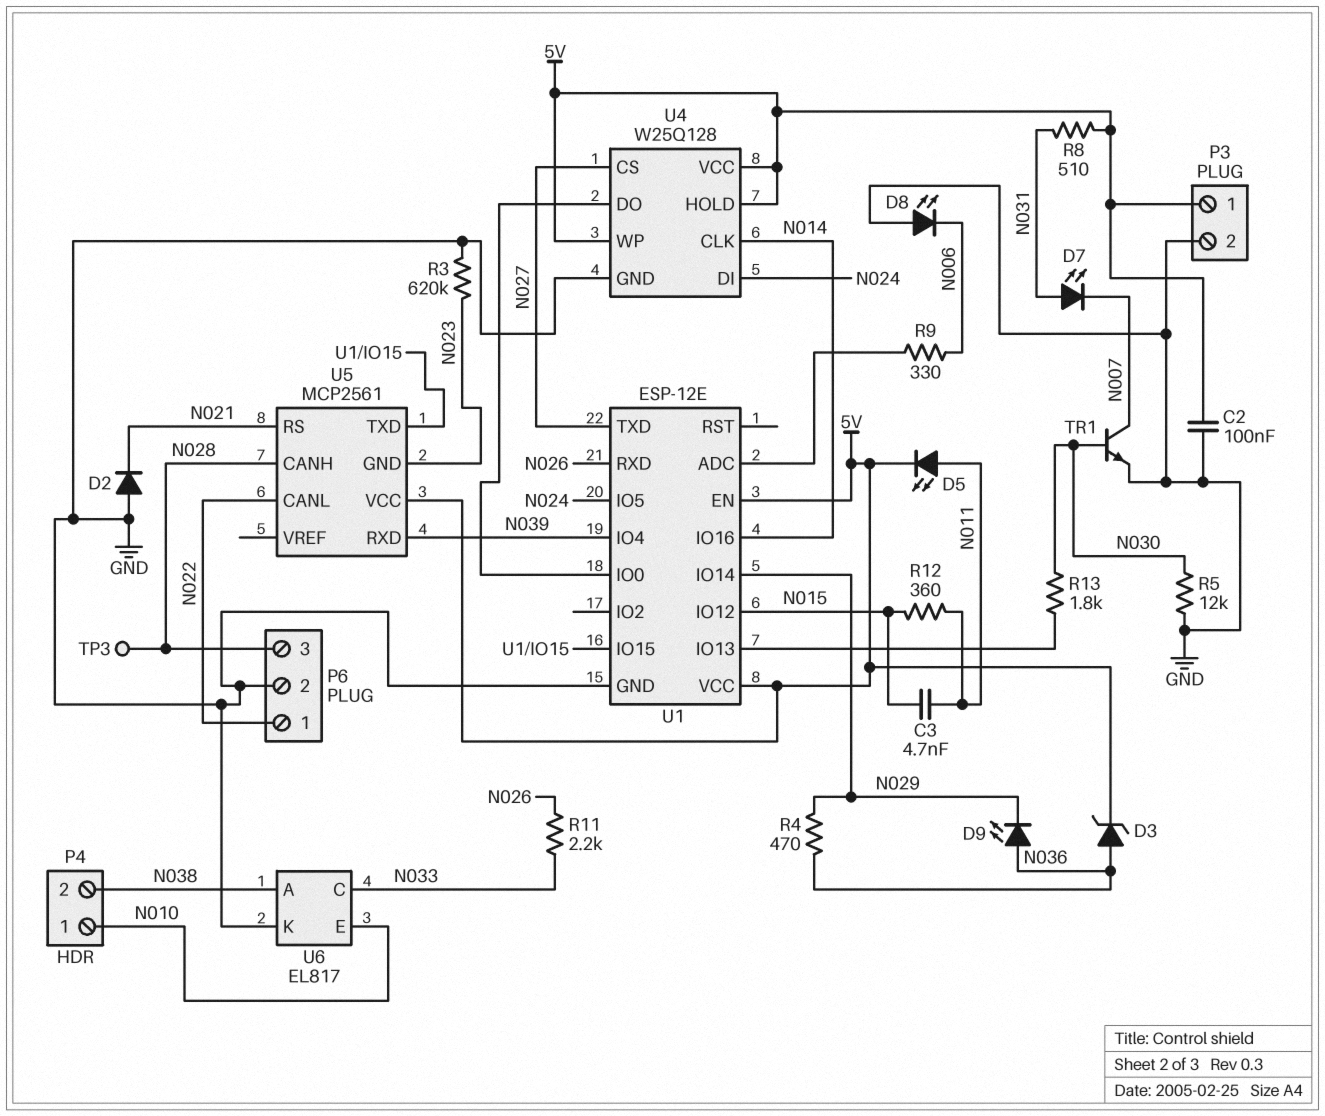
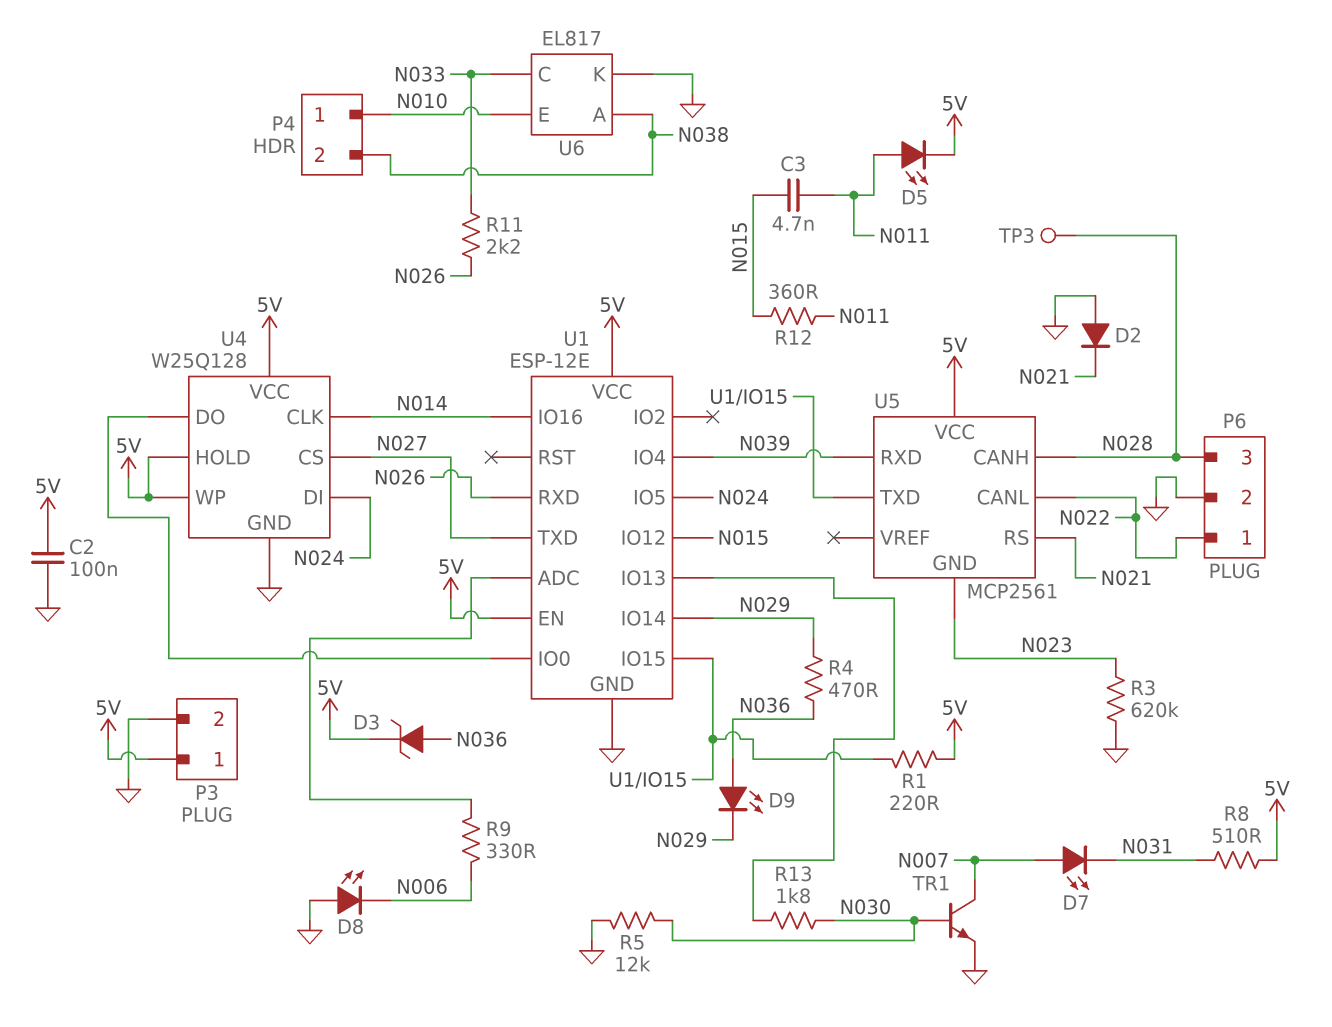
D7: LED (A N031, K N007) -> LED (A N007, K N031)
R1: none -> 220 (5V, U1/IO15)

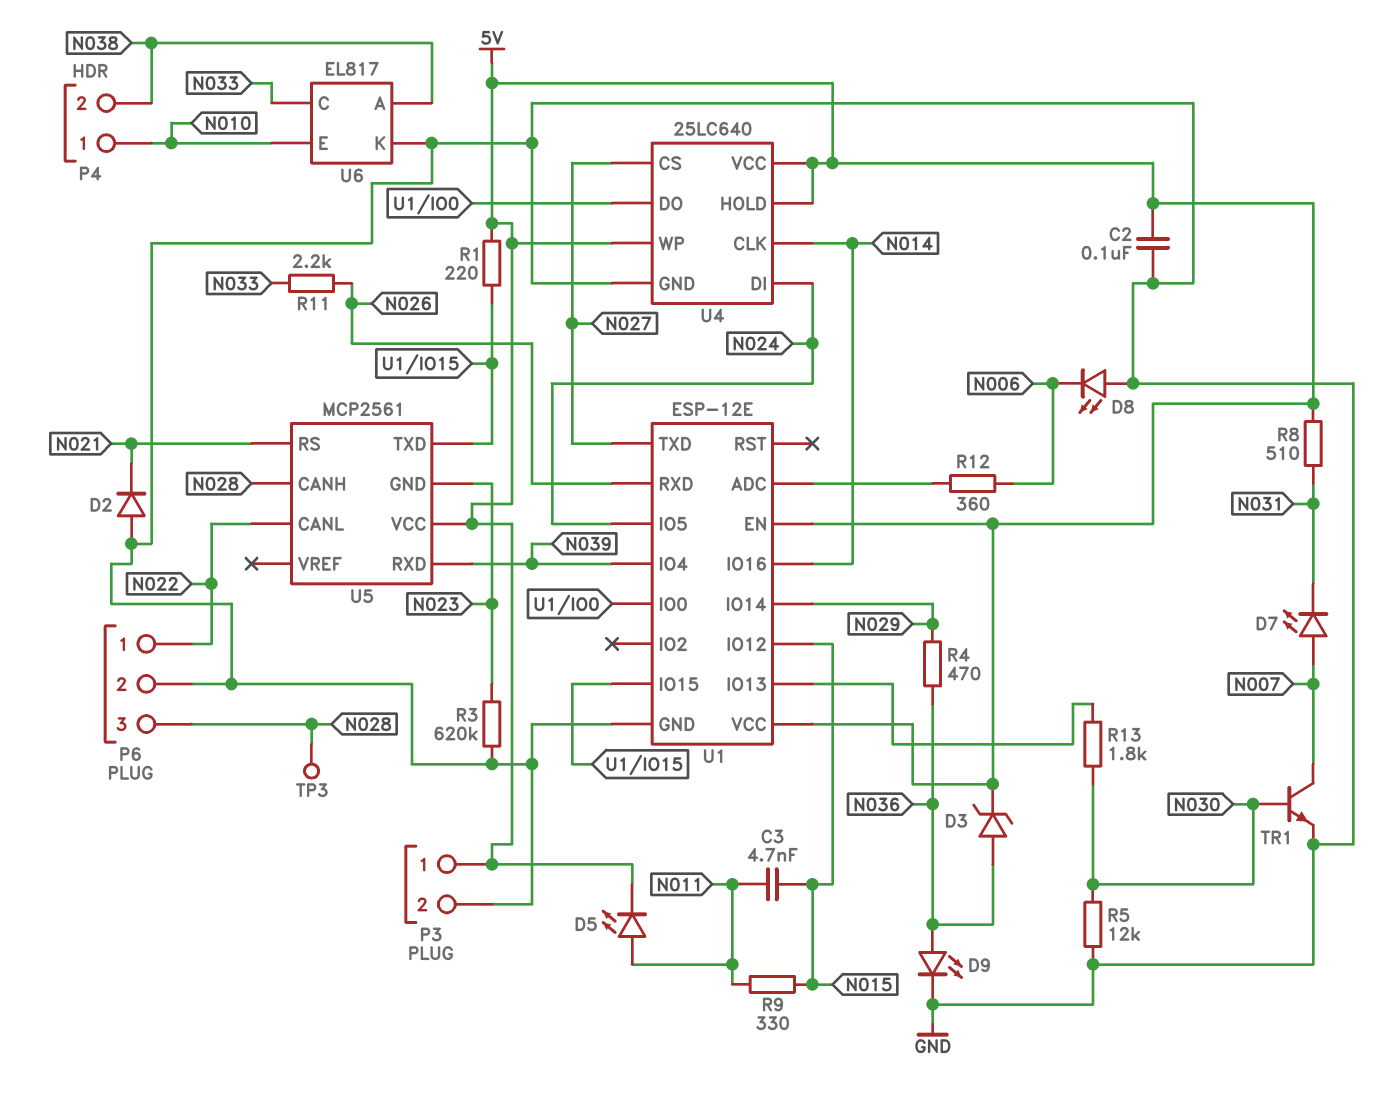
D9: LED (A N036, K N029) -> LED (A N036, K GND)
R9: 330 (N006, U1/ADC) -> 330 (N011, N015)
R12: 360 (N011, N015) -> 360 (N006, U1/ADC)
U4: W25Q128 -> 25LC640

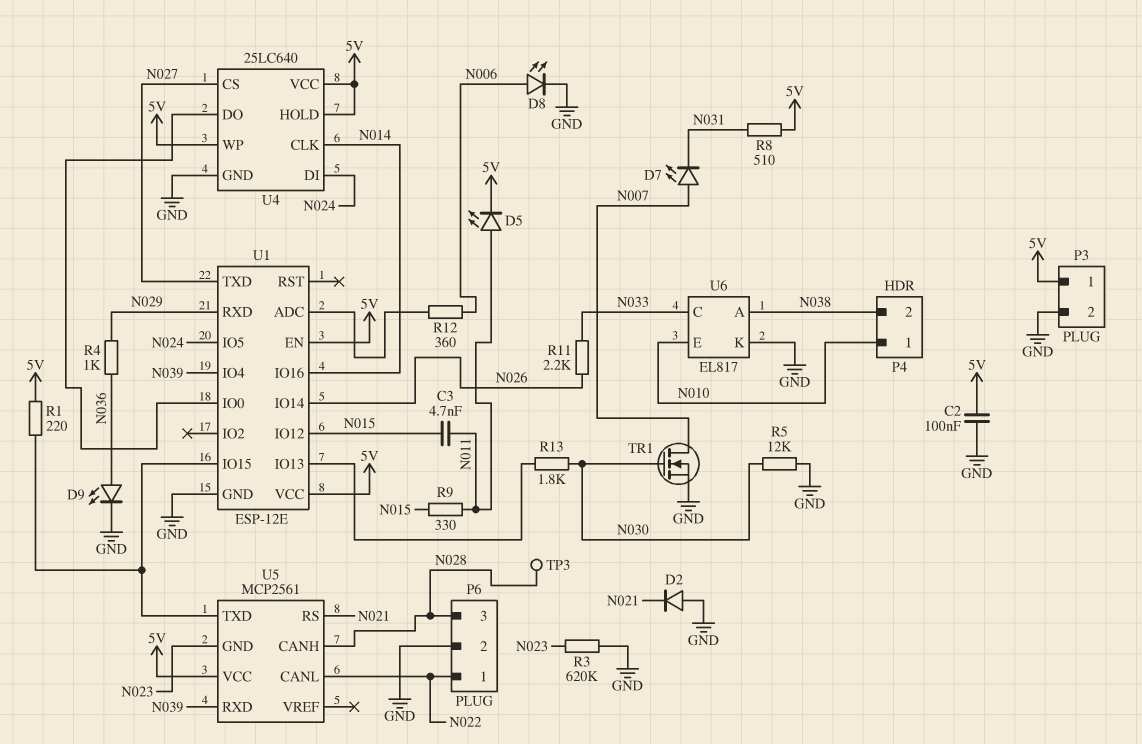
D3: zener (A N036, K 5V) -> none
D8: LED (A GND, K N006) -> LED (A N006, K GND)
R4: 470 (N029, N036) -> 1k (N029, N036)
TR1: NPN (B N030, C N007, E GND) -> NMOS (G N030, D N007, S GND)
U1 pin IO14: N029 -> N026
U1 pin RXD: N026 -> N029

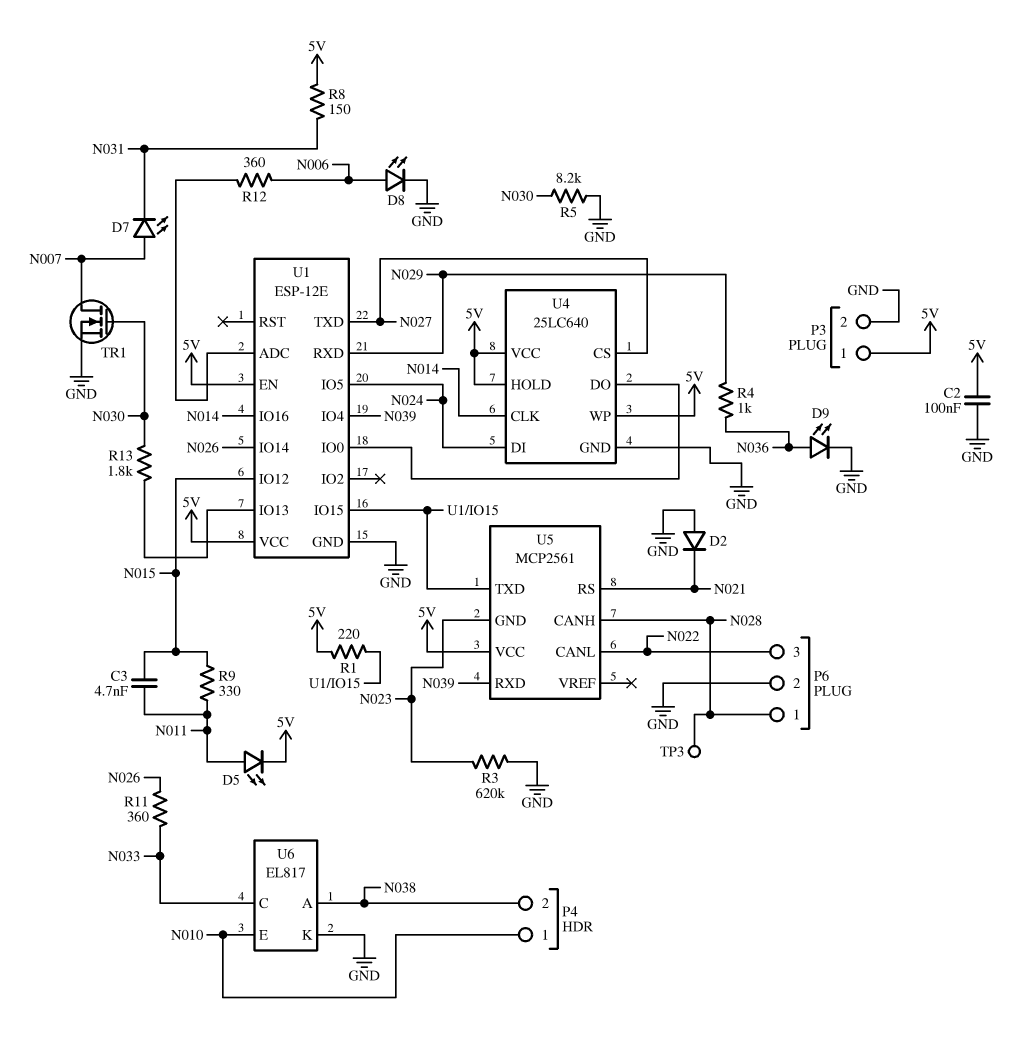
P6 pin 1: N022 -> N028
P6 pin 3: N028 -> N022
R5: 12k (GND, N030) -> 8.2k (GND, N030)
R8: 510 (5V, N031) -> 150 (5V, N031)
R11: 2.2k (N026, N033) -> 360 (N026, N033)

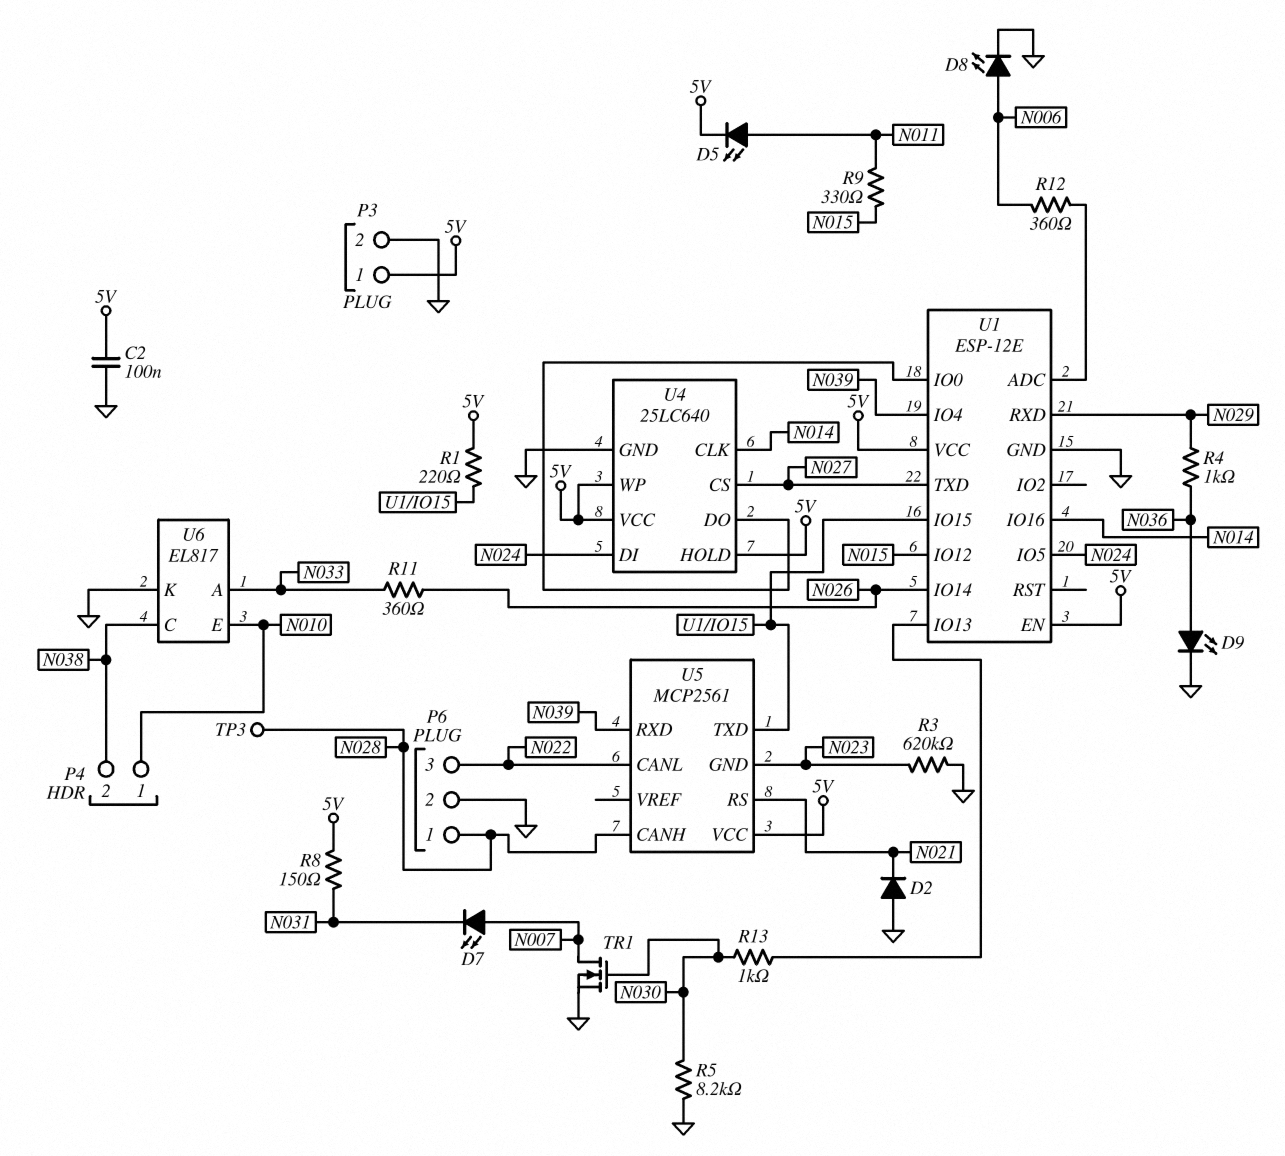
C3: 4.7nF (N011, N015) -> none
R13: 1.8k (N030, U1/IO13) -> 1k (N030, U1/IO13)
U6 pin A: N038 -> N033
U6 pin C: N033 -> N038

